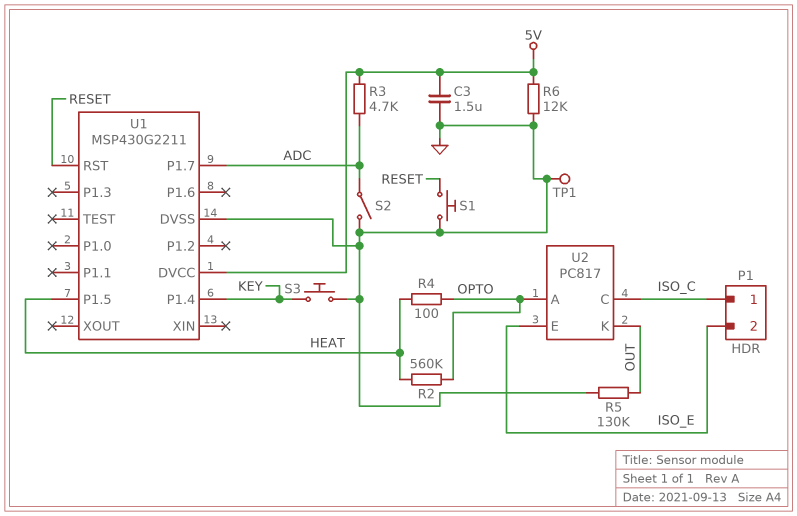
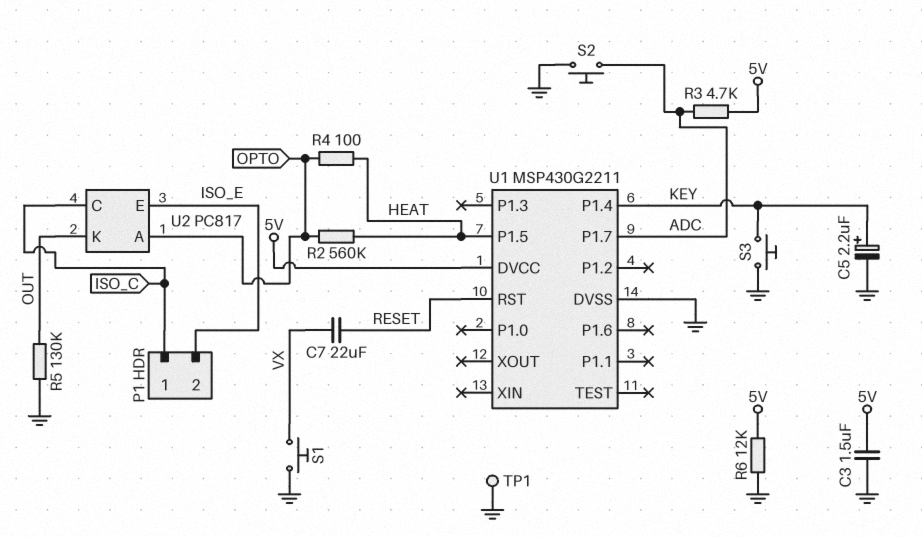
C5: none -> 2.2uF (plus KEY, minus GND)
C7: none -> 22uF (RESET, VX)
S1: button (GND, RESET) -> button (GND, VX)
S2: switch (ADC, GND) -> button (ADC, GND)

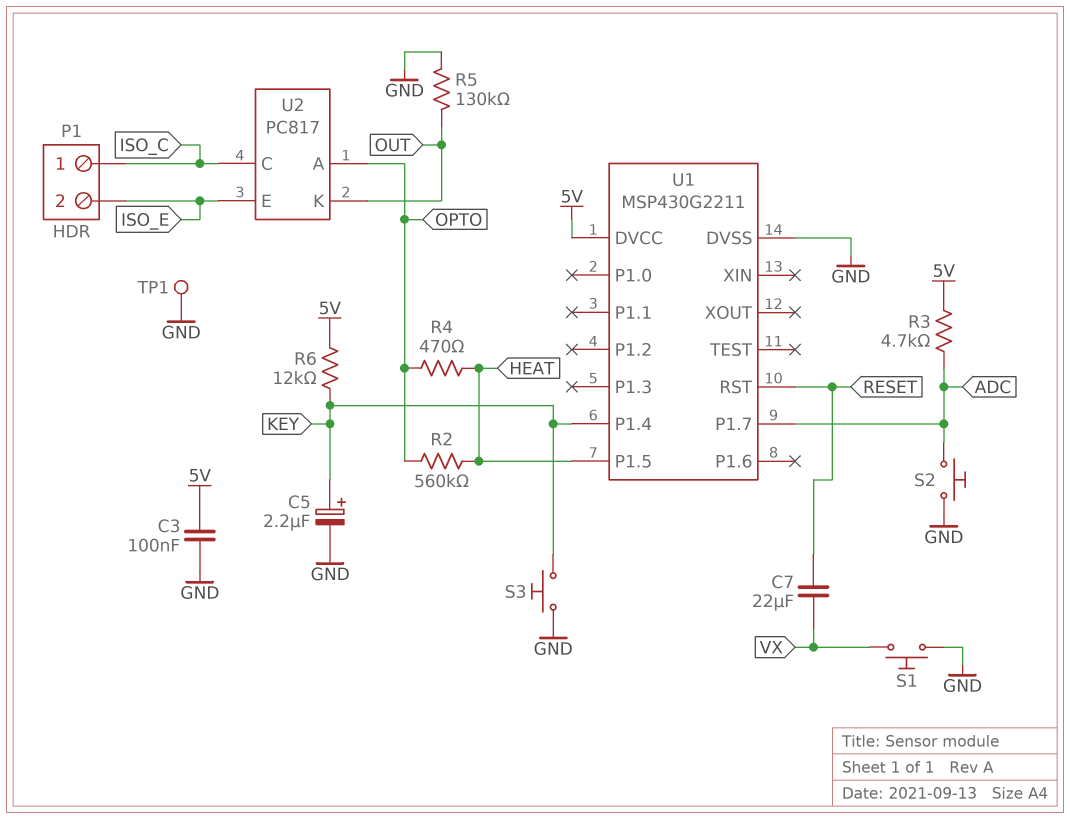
C3: 1.5uF (5V, GND) -> 100nF (5V, GND)
R4: 100 (HEAT, OPTO) -> 470 (HEAT, OPTO)
R6: 12k (5V, GND) -> 12k (5V, KEY)

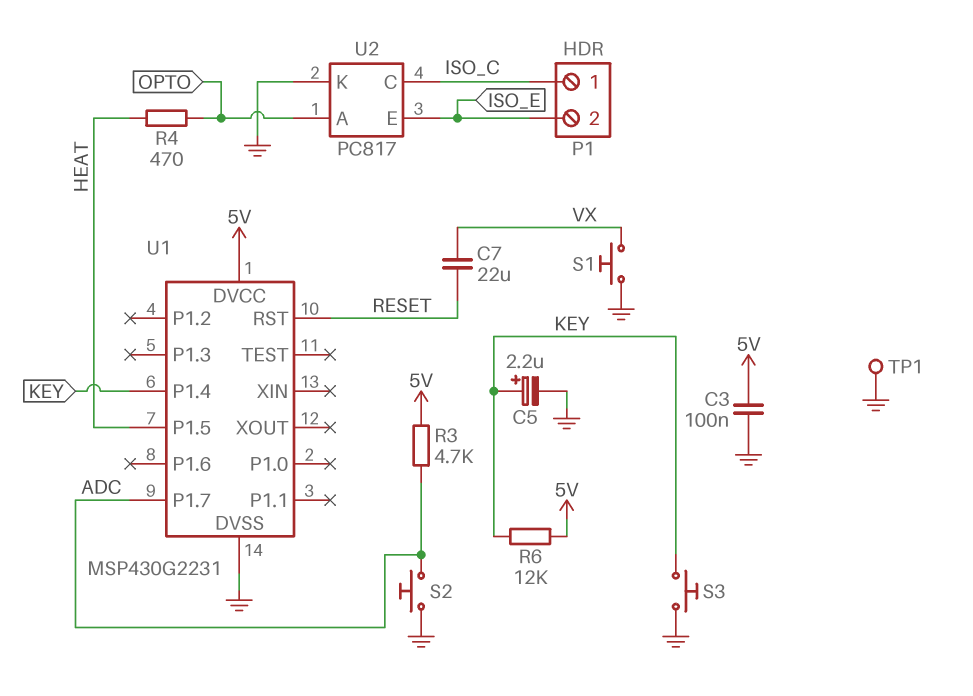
R2: 560k (HEAT, OPTO) -> none
R5: 130k (GND, OUT) -> none
U1: MSP430G2211 -> MSP430G2231
U2 pin K: OUT -> GND

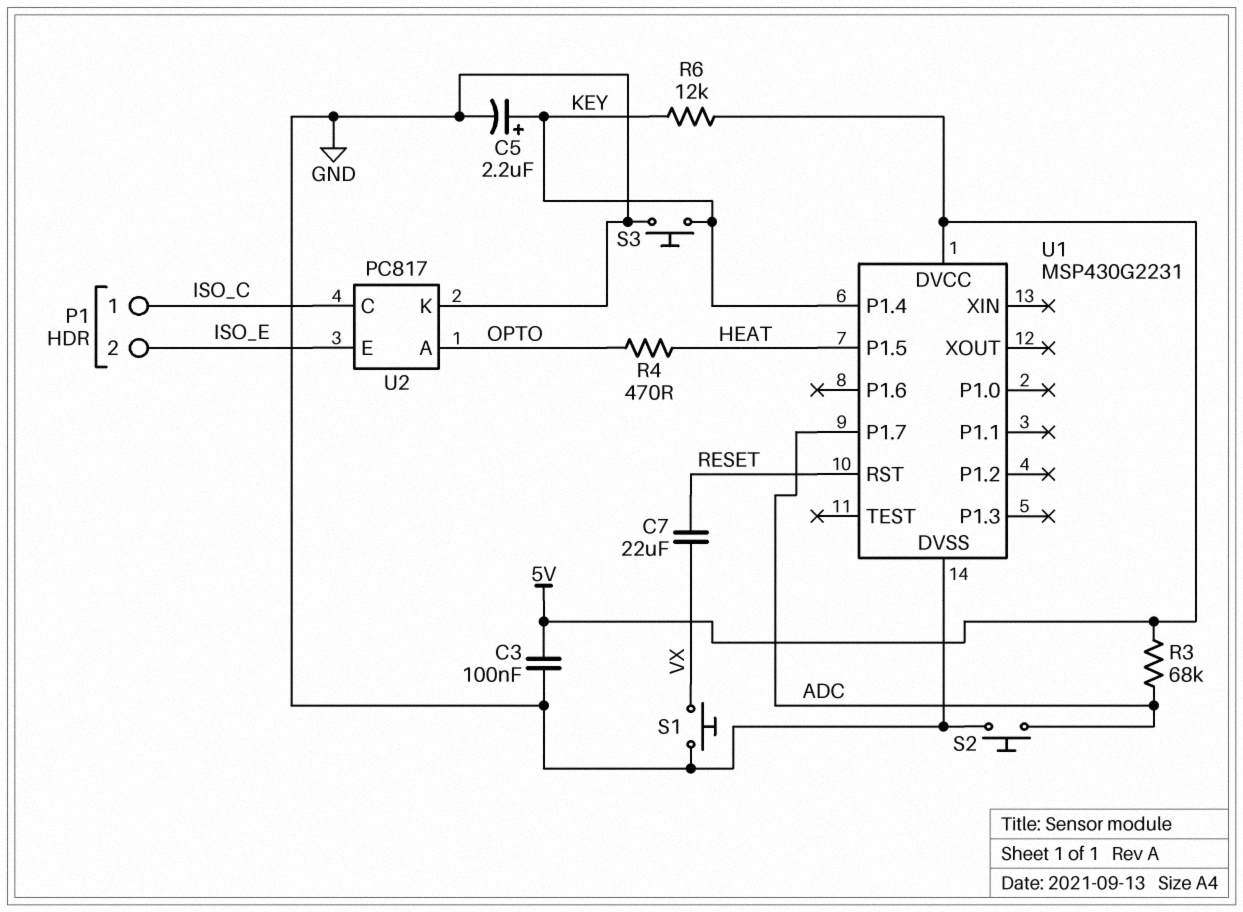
R3: 4.7k (5V, ADC) -> 68k (5V, ADC)
TP1: test point (GND) -> none

